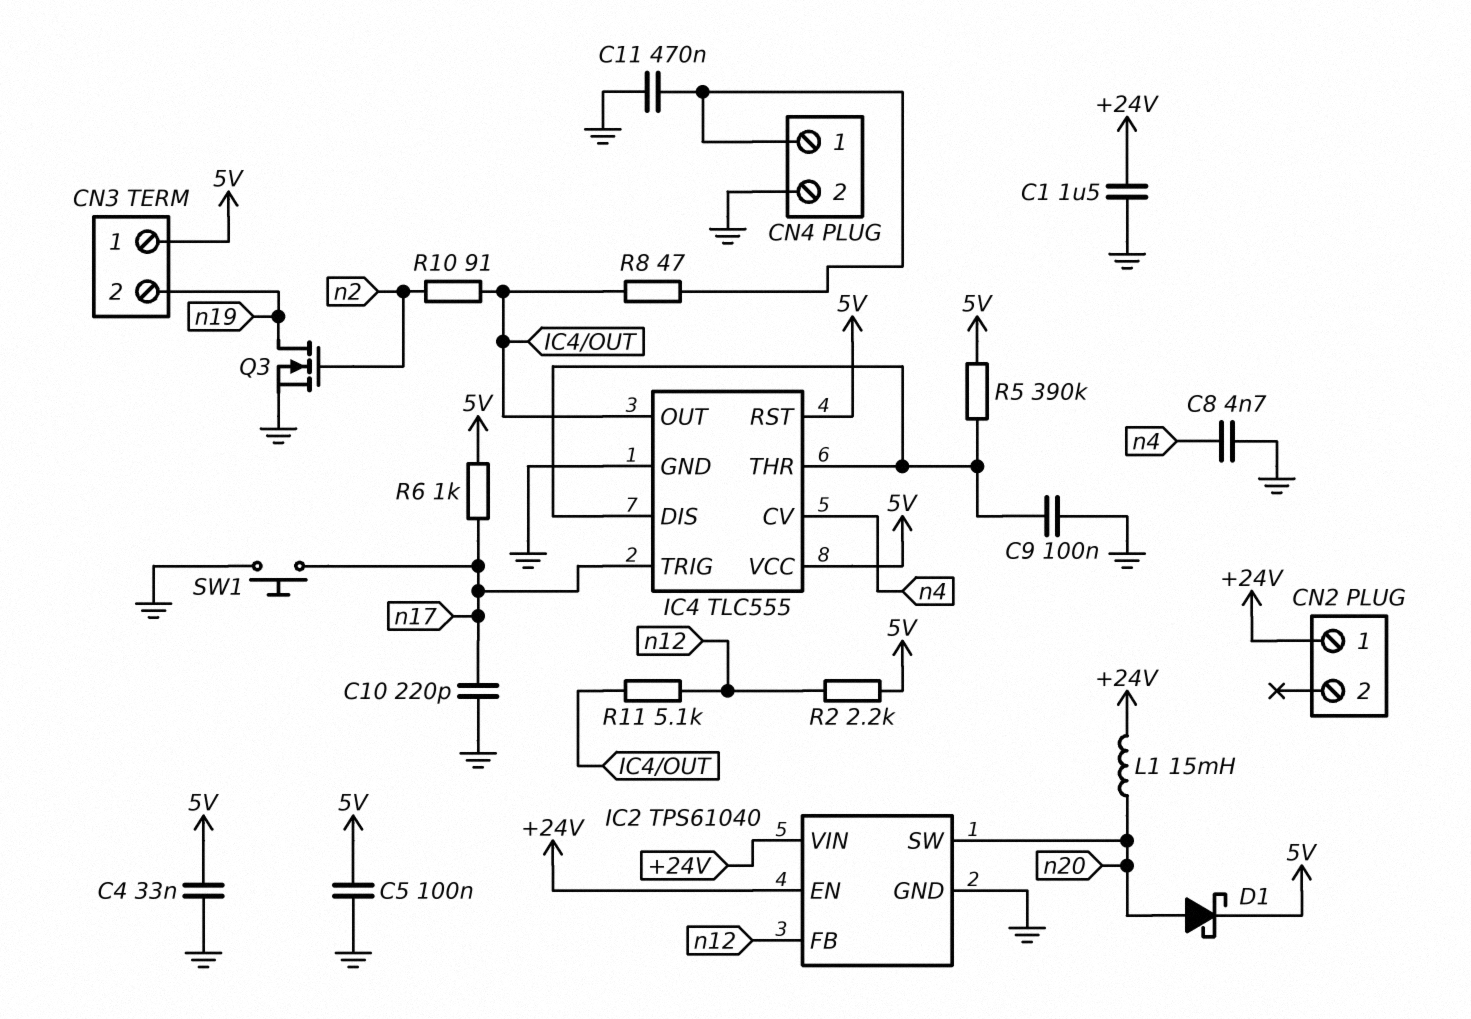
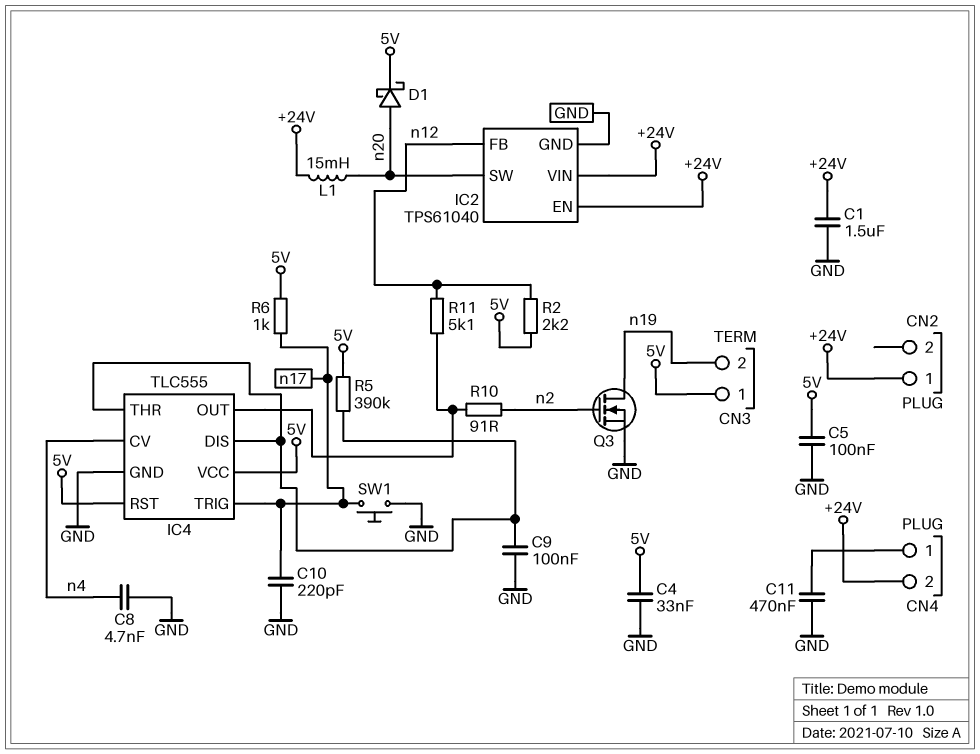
CN4 pin 2: GND -> +24V
R8: 47 (CN4/1, IC4/OUT) -> none

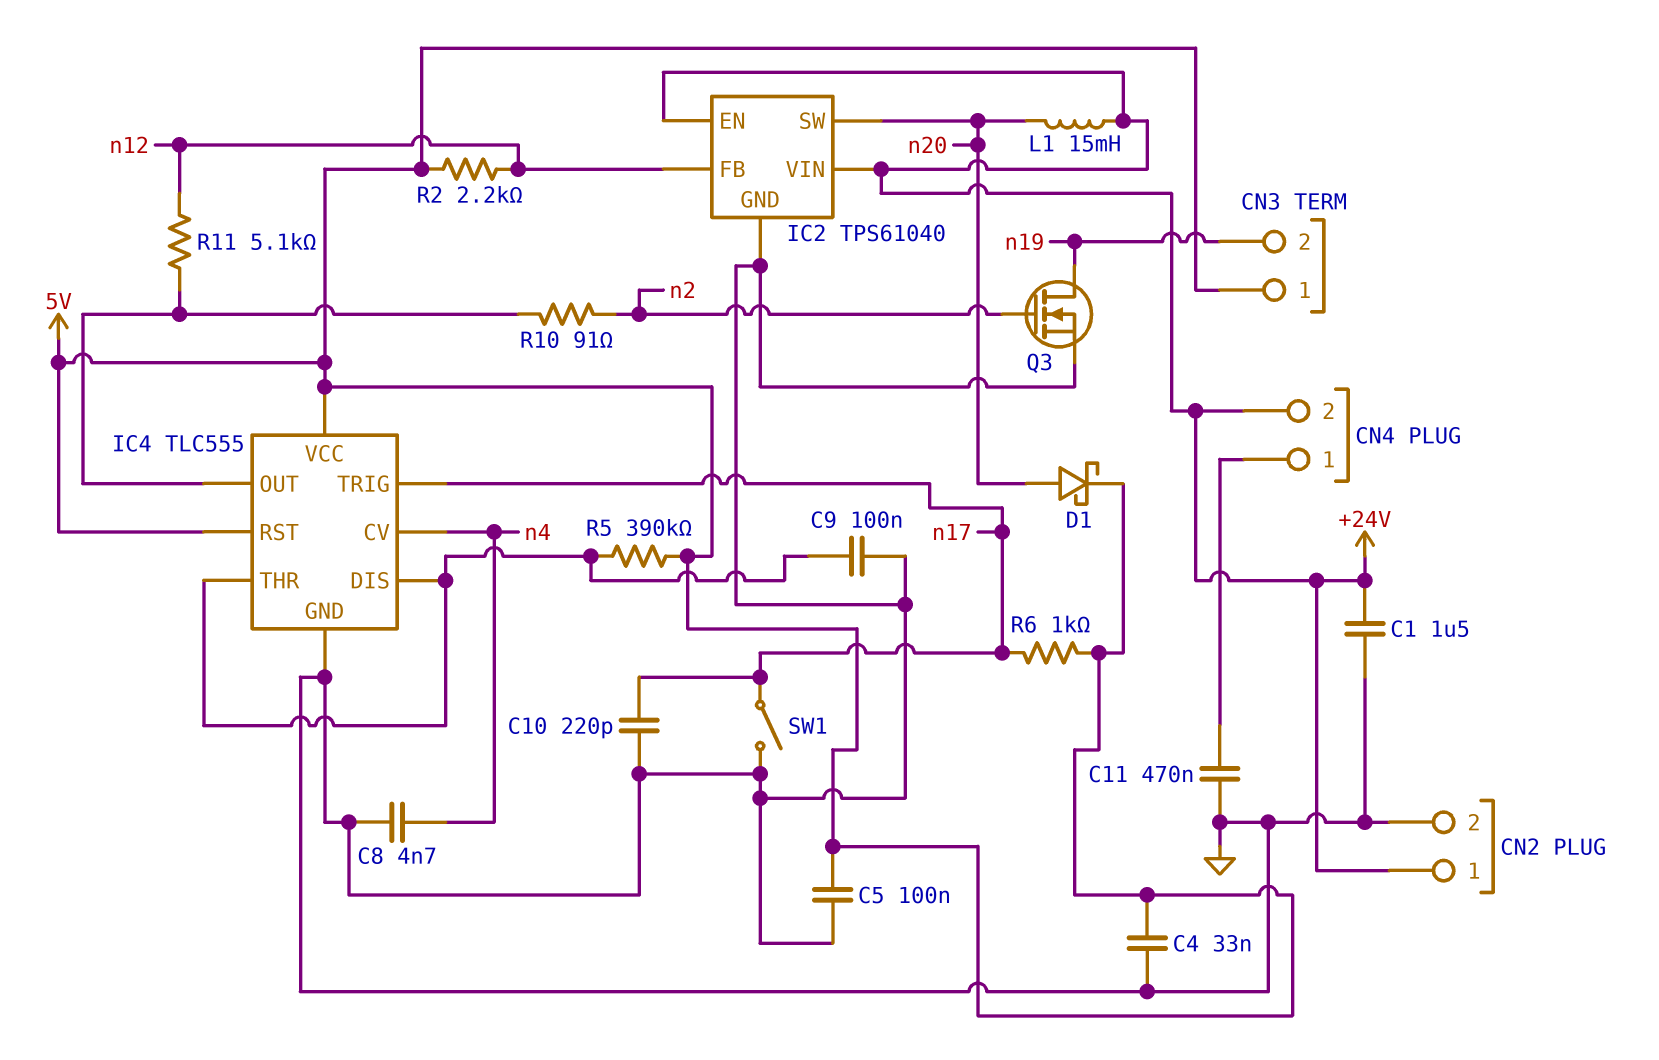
CN2 pin 2: none -> GND
SW1: button (GND, n17) -> switch (GND, n17)

